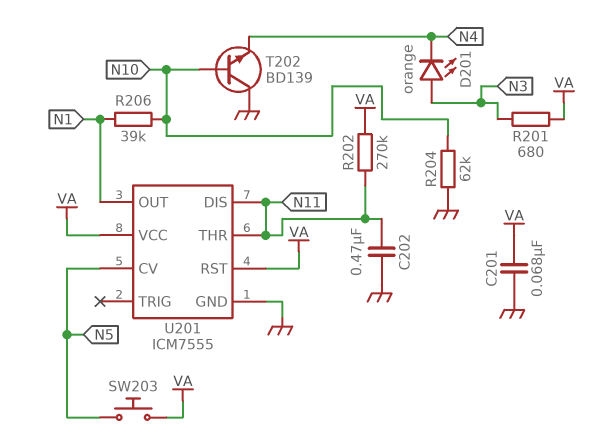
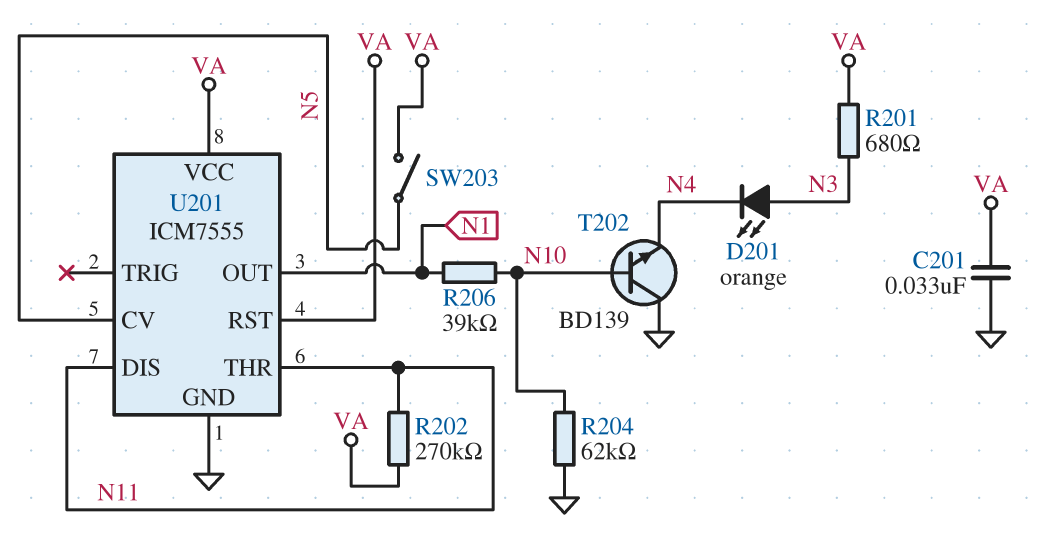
C201: 68nF (GND, VA) -> 33nF (GND, VA)
C202: 470nF (GND, N11) -> none
SW203: button (N5, VA) -> switch (N5, VA)

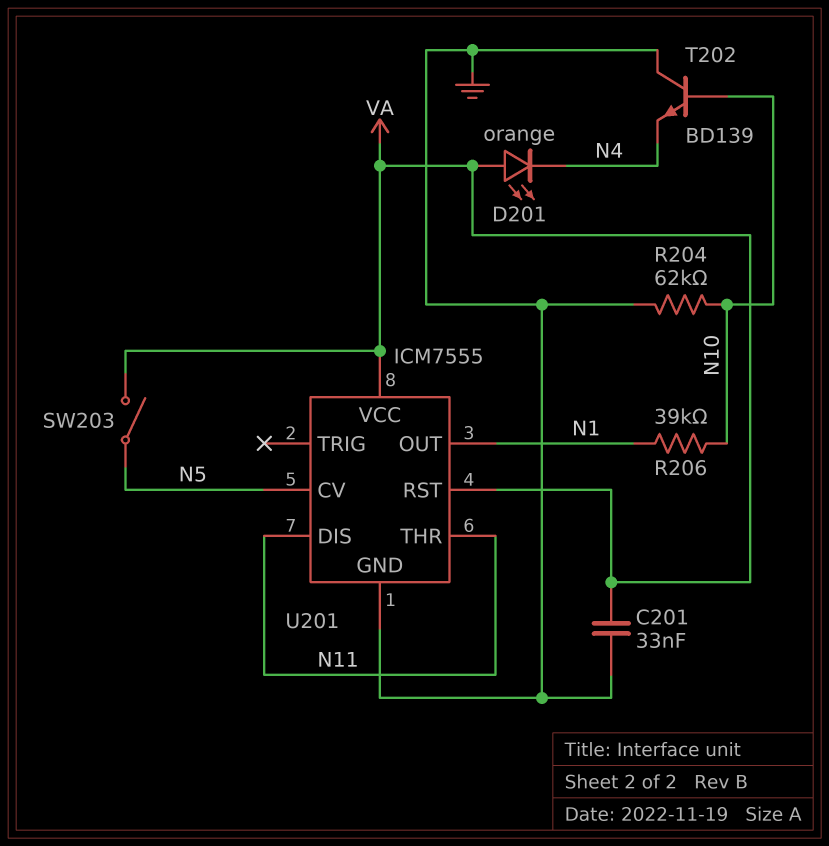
D201: LED orange (A N3, K N4) -> LED orange (A VA, K N4)
R201: 680 (N3, VA) -> none
R202: 270k (N11, VA) -> none

